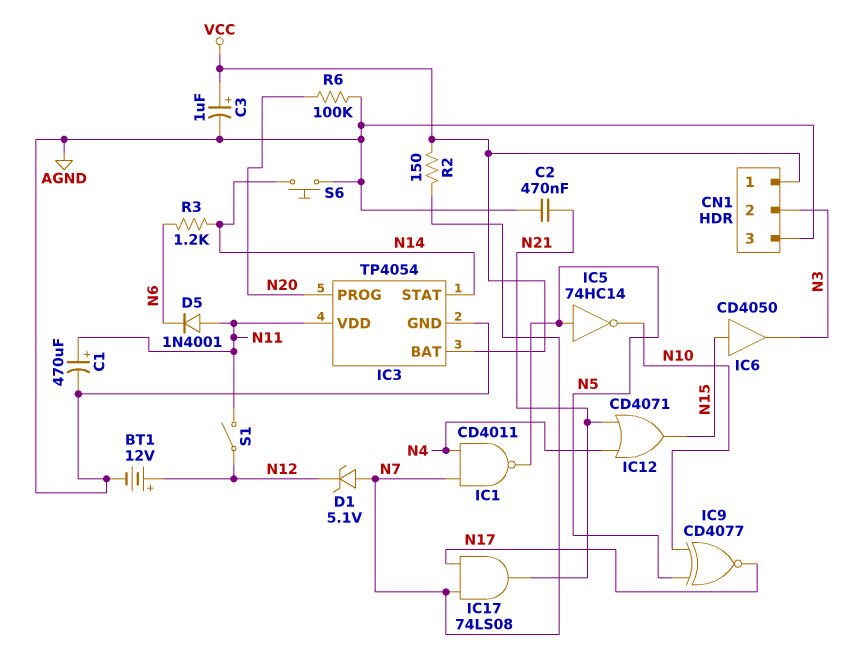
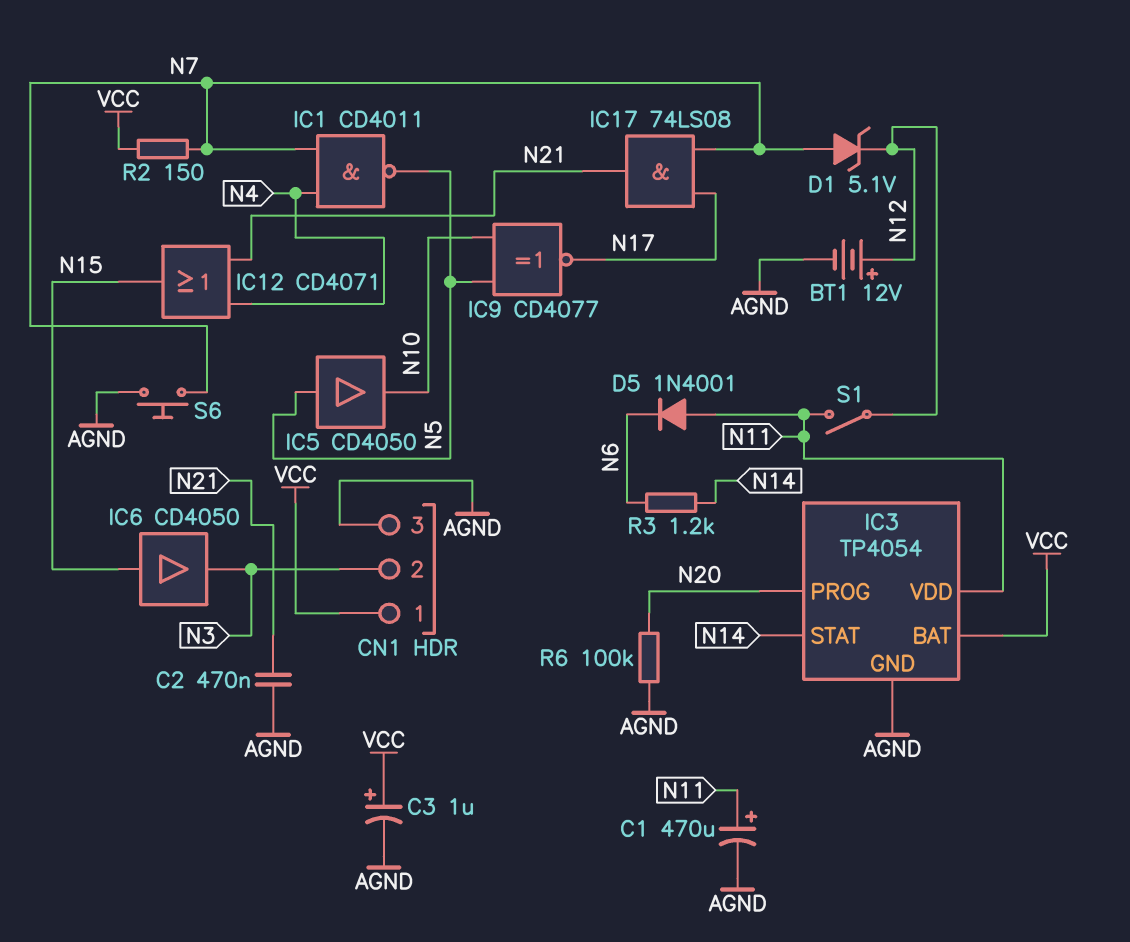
IC5: NOT 74HC14 (in N5, out N10) -> buffer CD4050 (in N5, out N10)
S6: button (AGND, N14) -> button (AGND, N7)

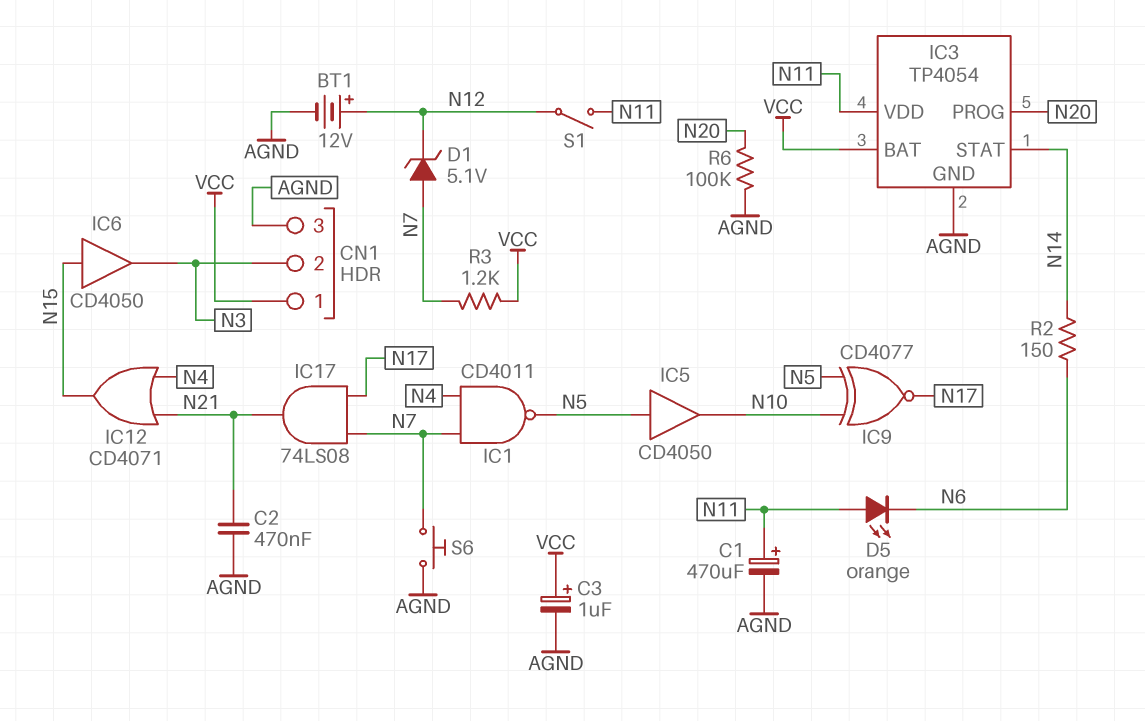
D5: diode 1N4001 (A N11, K N6) -> LED orange (A N11, K N6)
R2: 150 (N7, VCC) -> 150 (N6, N14)
R3: 1.2k (N6, N14) -> 1.2k (N7, VCC)

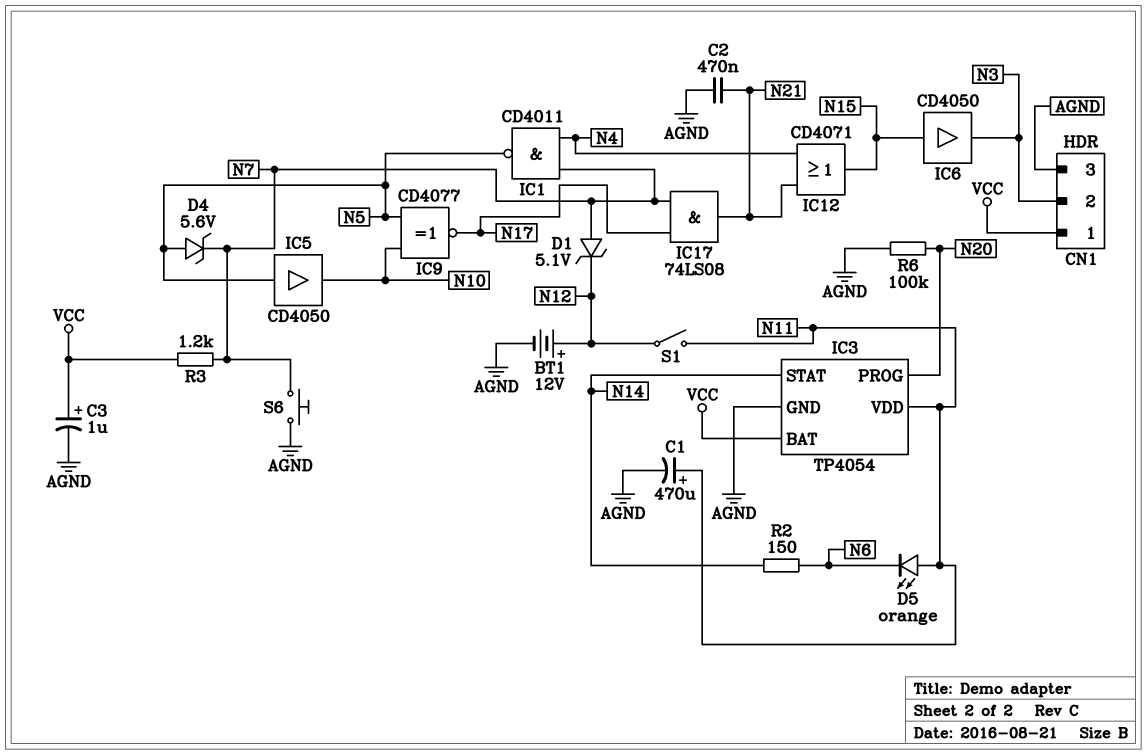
D4: none -> zener 5.6V (A N5, K N7)

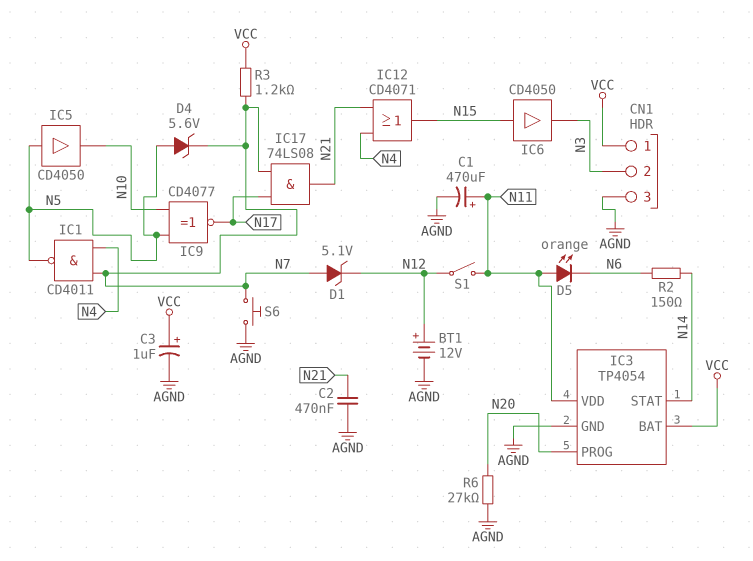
R6: 100k (AGND, N20) -> 27k (AGND, N20)

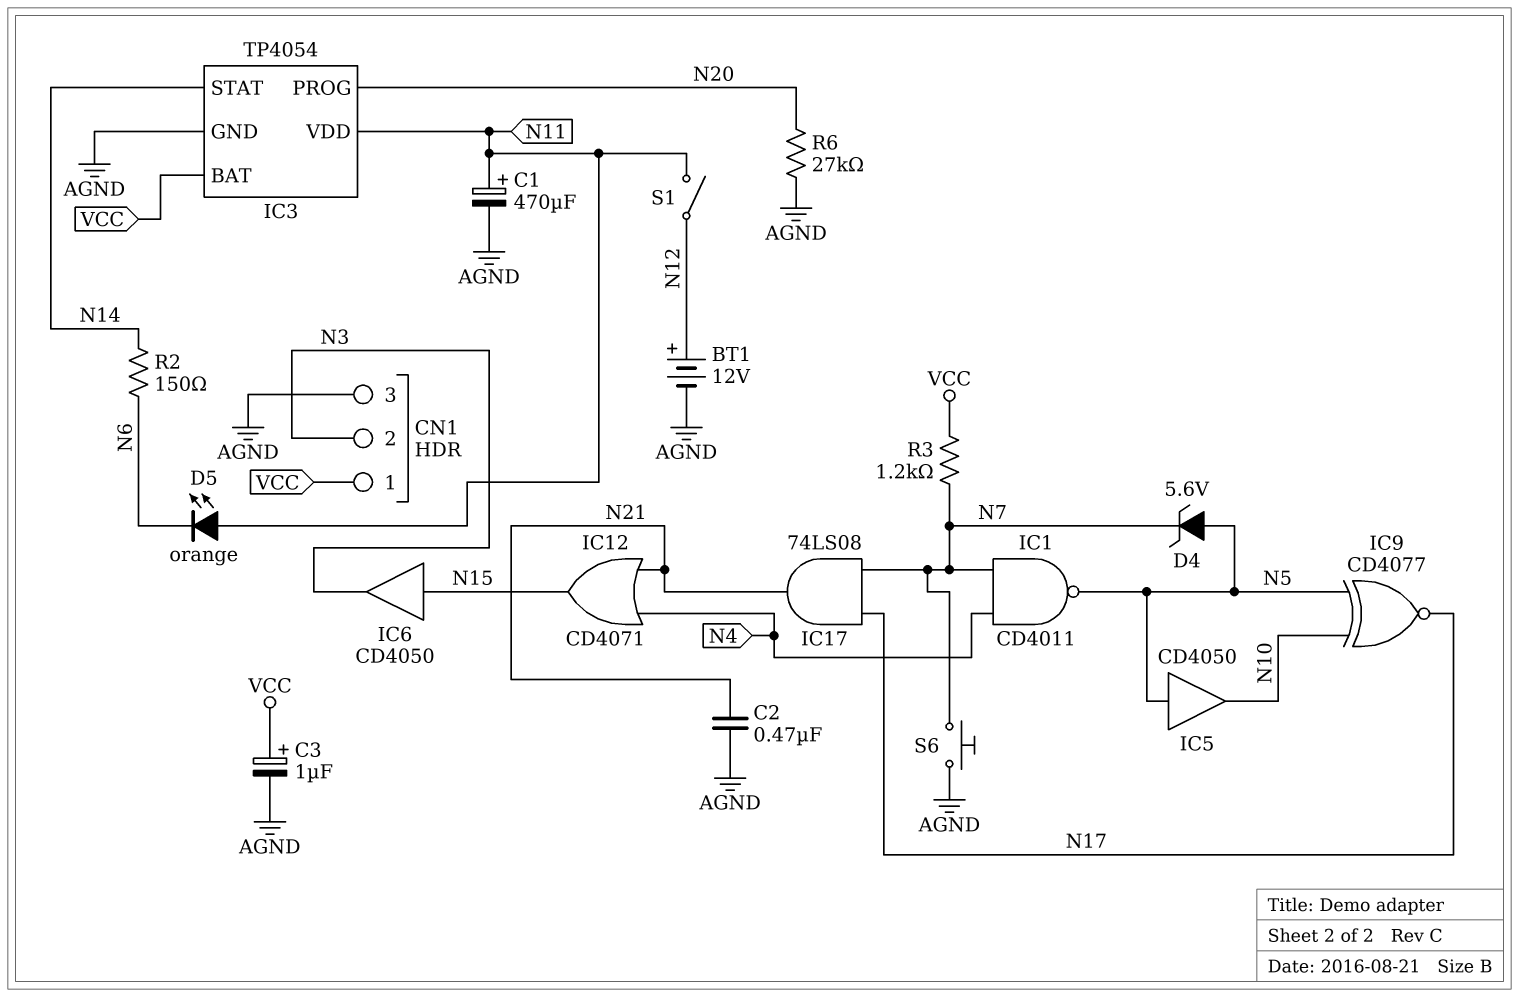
D1: zener 5.1V (A N7, K N12) -> none

